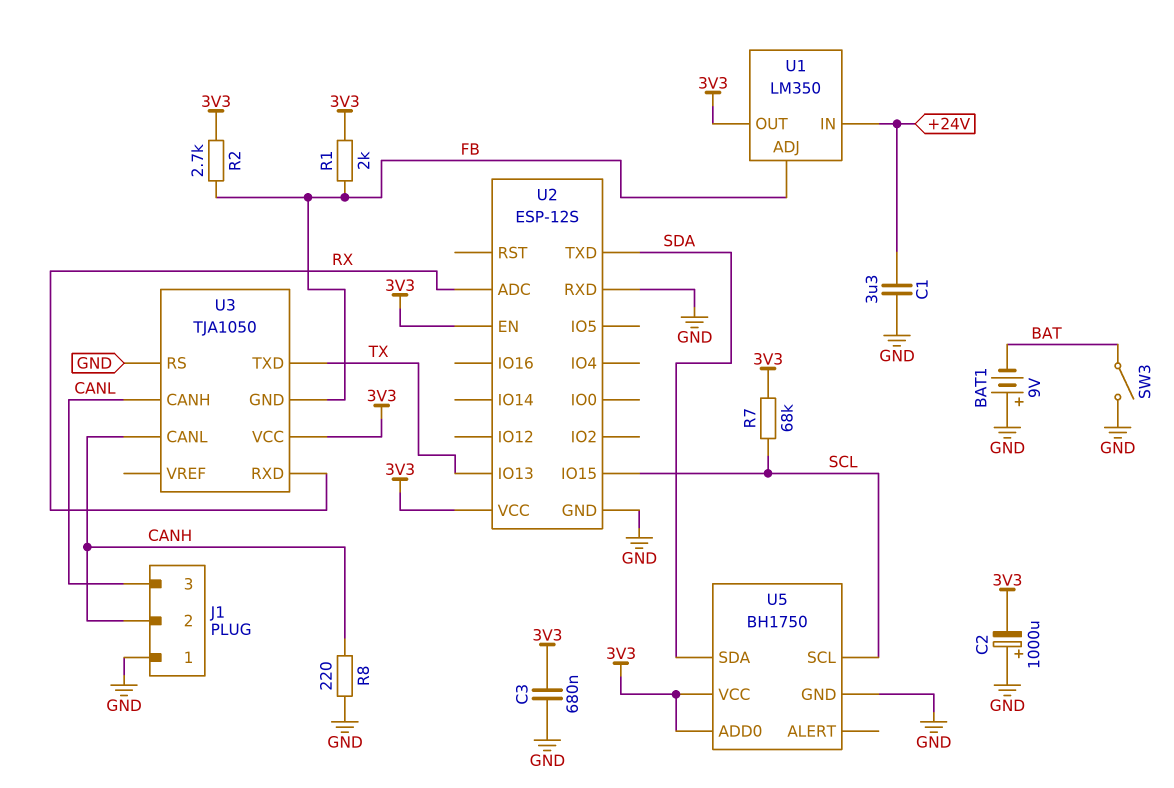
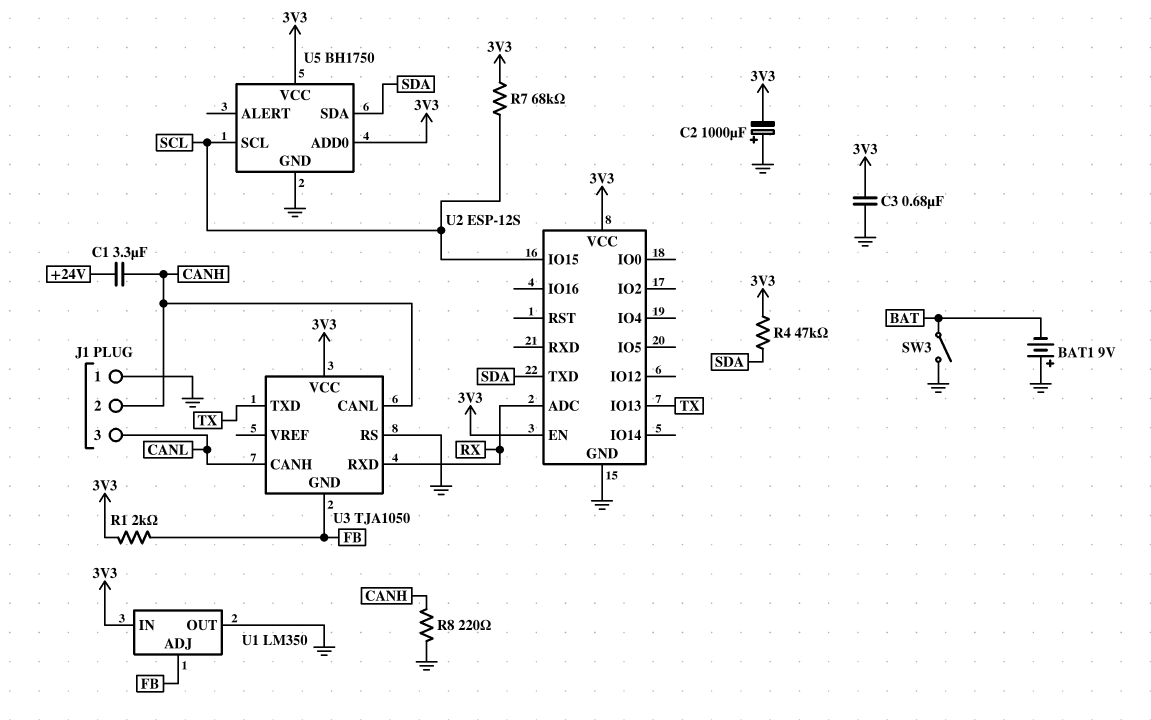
C1: 3.3uF (+24V, GND) -> 3.3uF (+24V, CANH)
R2: 2.7k (3V3, FB) -> none
R4: none -> 47k (3V3, SDA)
U1 pin IN: +24V -> 3V3
U1 pin OUT: 3V3 -> GND
U2 pin RXD: GND -> none

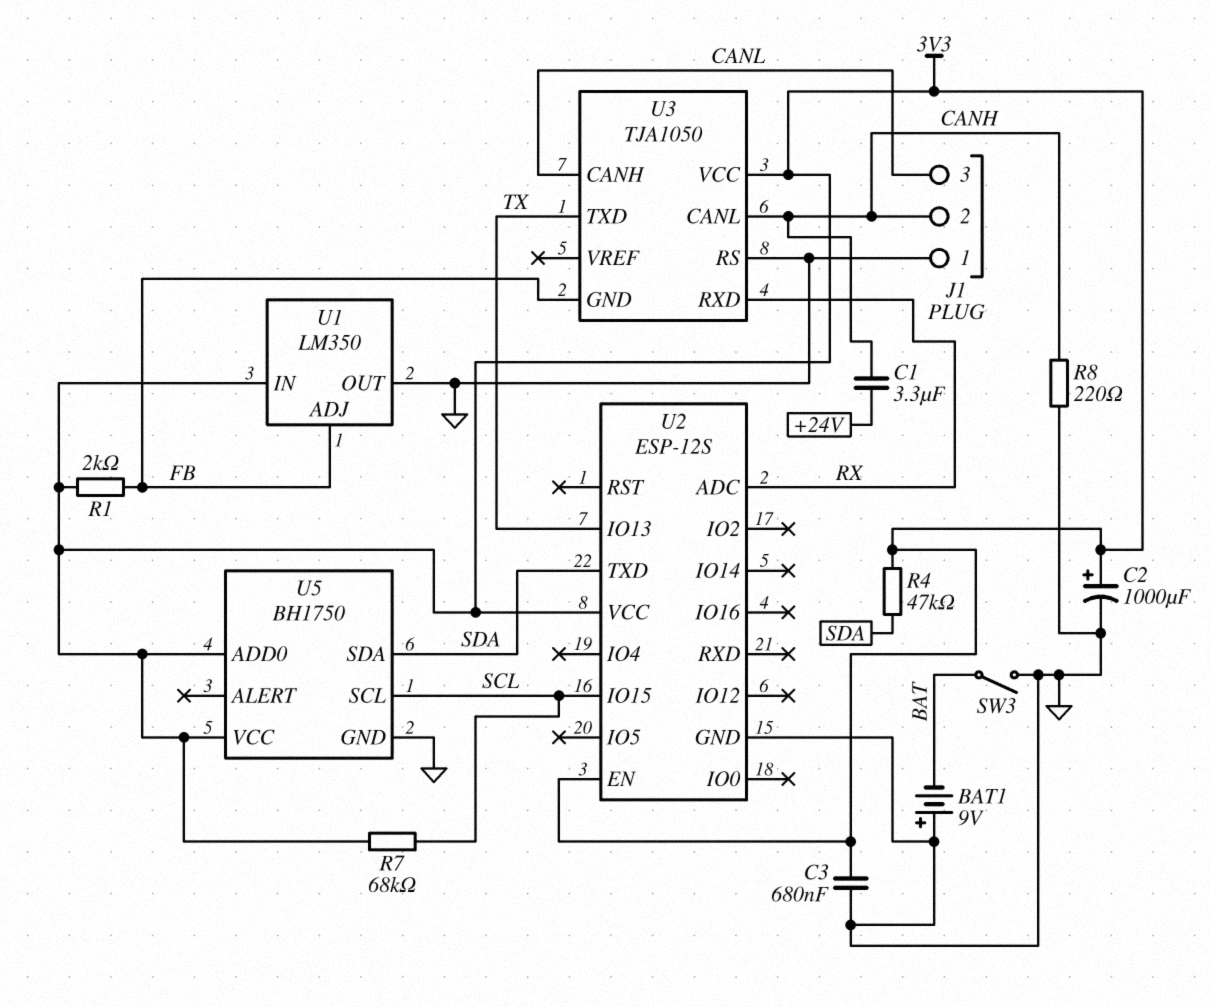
C2: 1000uF (plus GND, minus 3V3) -> 1000uF (plus 3V3, minus GND)

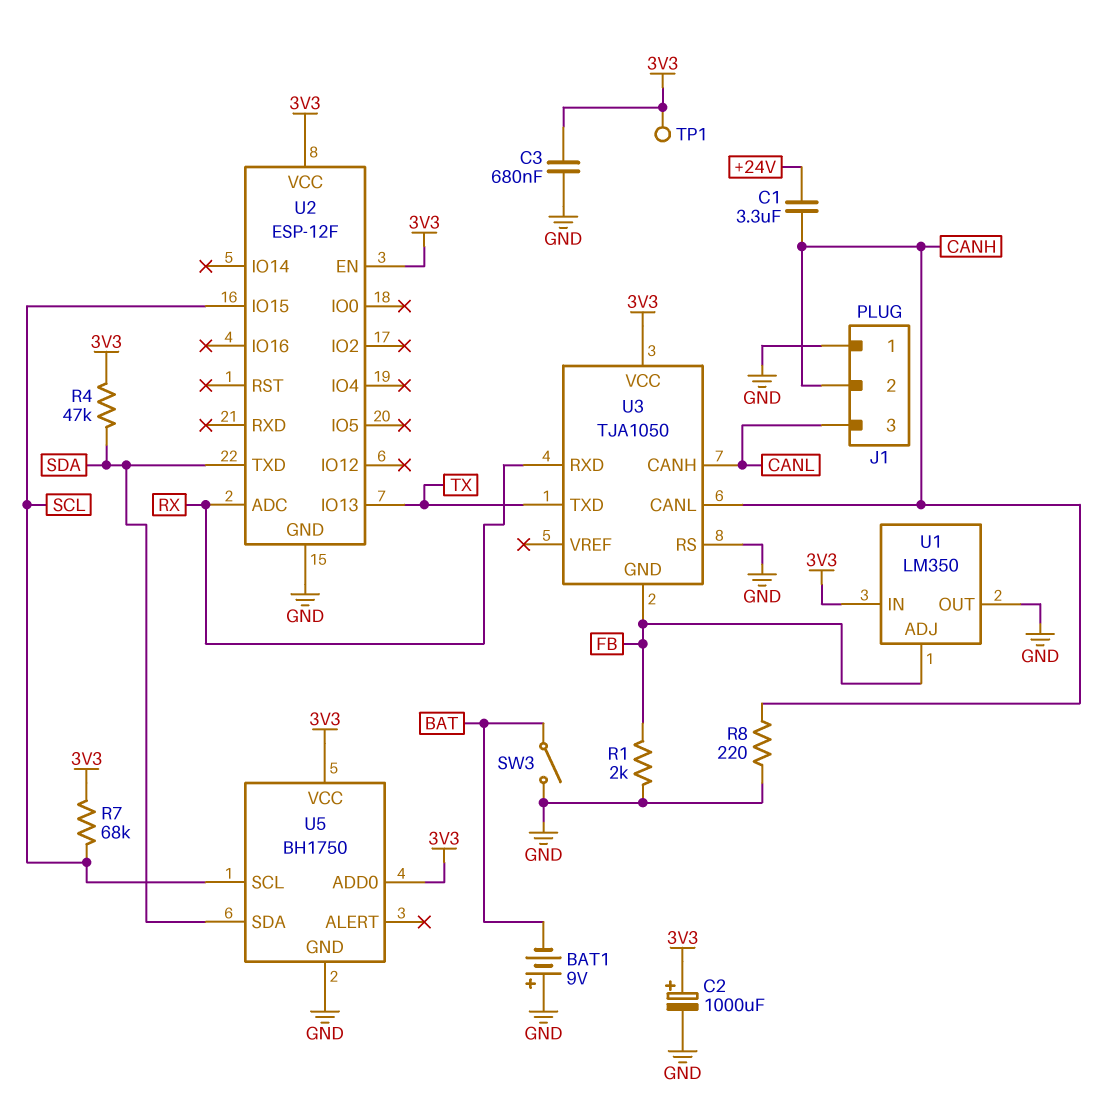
R1: 2k (3V3, FB) -> 2k (FB, GND)
TP1: none -> test point (3V3)
U2: ESP-12S -> ESP-12F

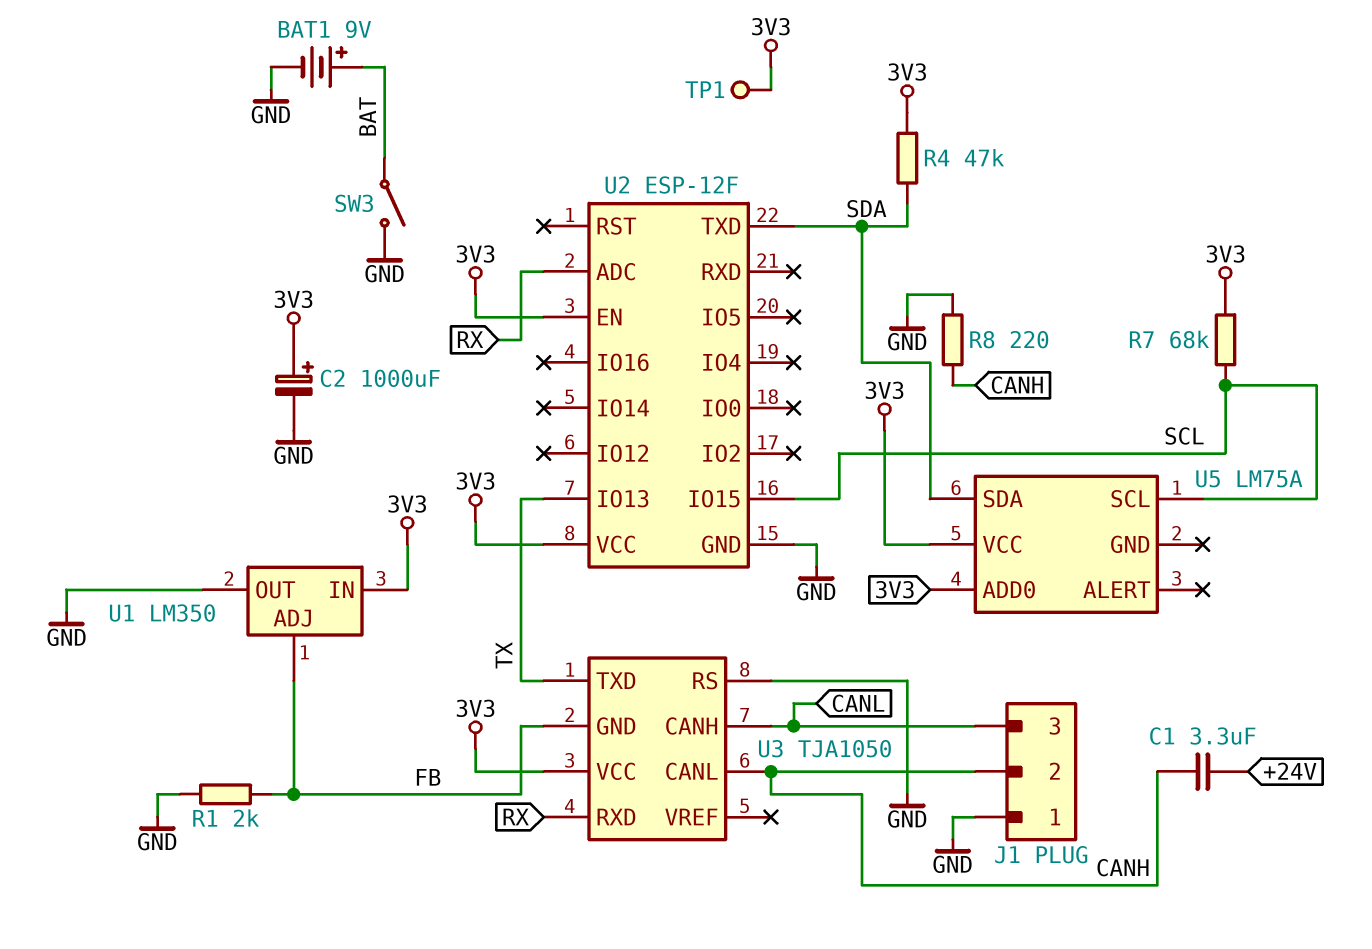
BAT1: 9V (plus GND, minus BAT) -> 9V (plus BAT, minus GND)
C3: 680nF (3V3, GND) -> none
U5: BH1750 -> LM75A
U5 pin GND: GND -> none

